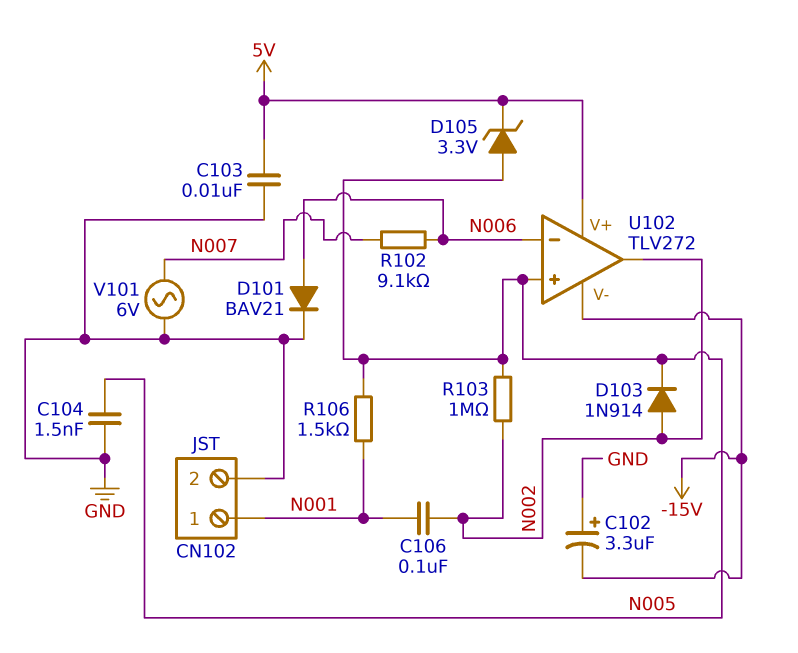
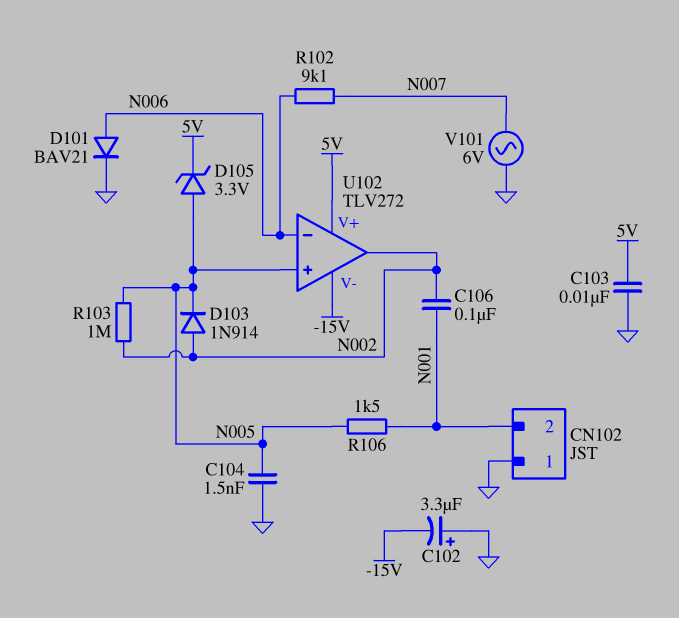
CN102 pin 1: N001 -> GND
CN102 pin 2: GND -> N001

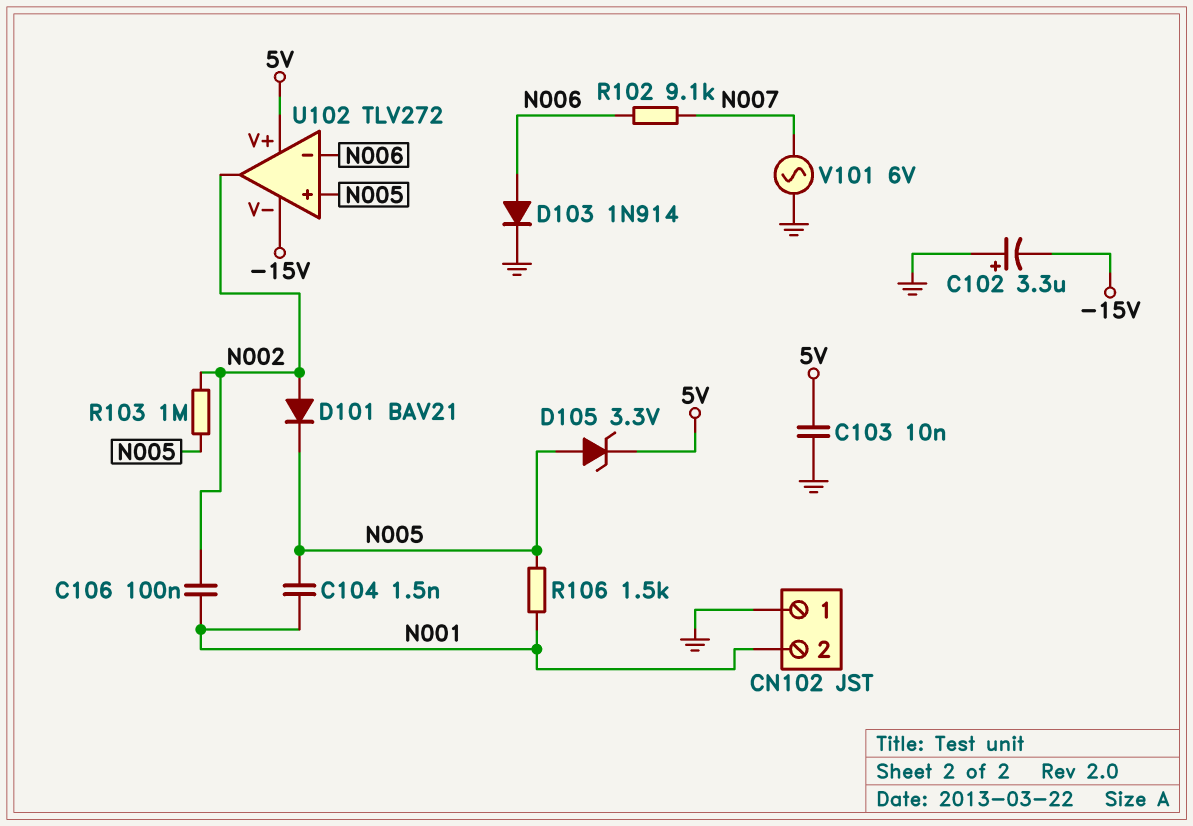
C104: 1.5nF (GND, N005) -> 1.5nF (N001, N005)
D101: diode BAV21 (A N006, K GND) -> diode BAV21 (A N002, K N005)
D103: diode 1N914 (A N002, K N005) -> diode 1N914 (A N006, K GND)

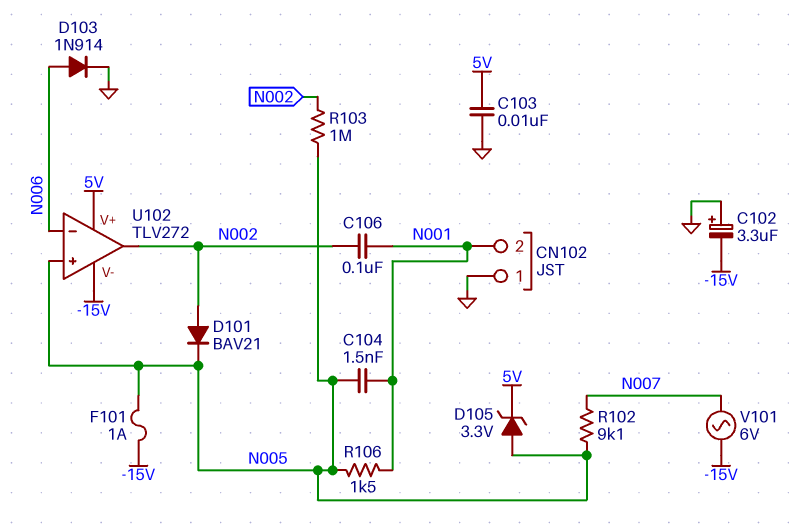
F101: none -> 1A (-15V, N005)
R102: 9.1k (N006, N007) -> 9.1k (N005, N007)
V101: AC 6V (GND, N007) -> AC 6V (-15V, N007)

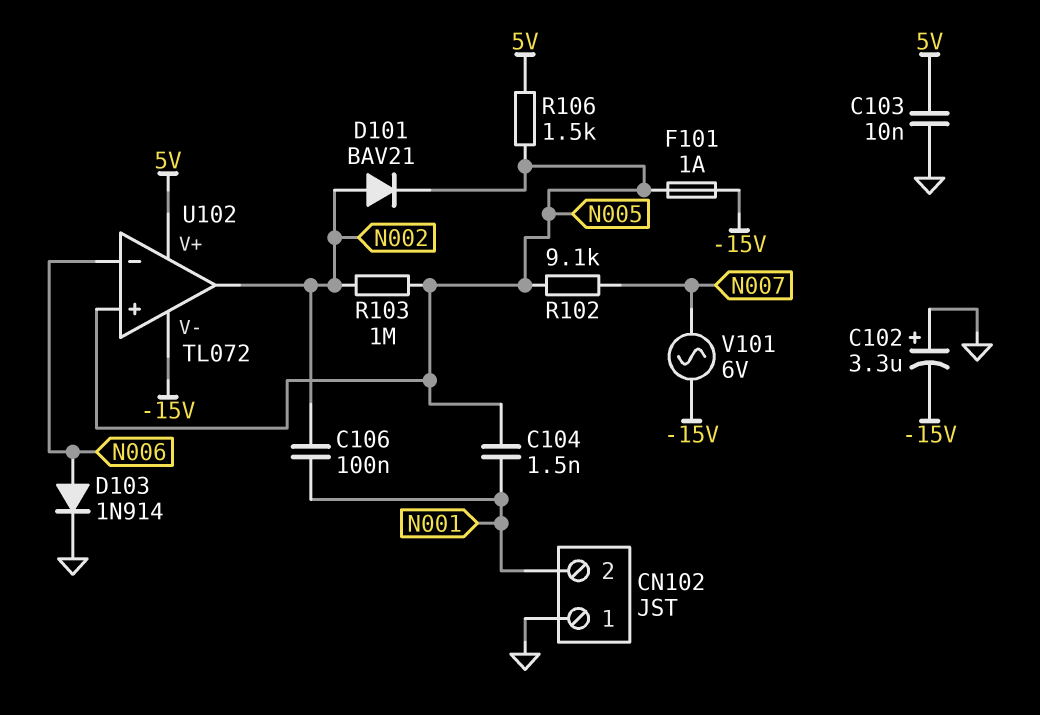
D105: zener 3.3V (A N005, K 5V) -> none
R106: 1.5k (N001, N005) -> 1.5k (5V, N005)
U102: TLV272 -> TL072

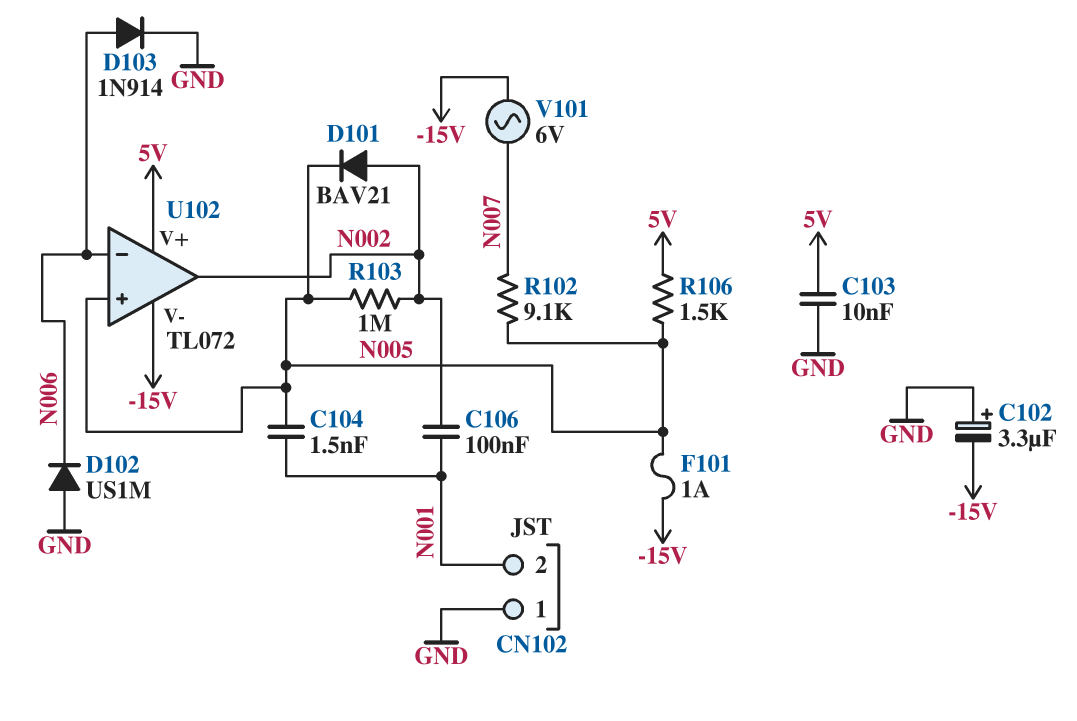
D102: none -> diode US1M (A GND, K N006)

